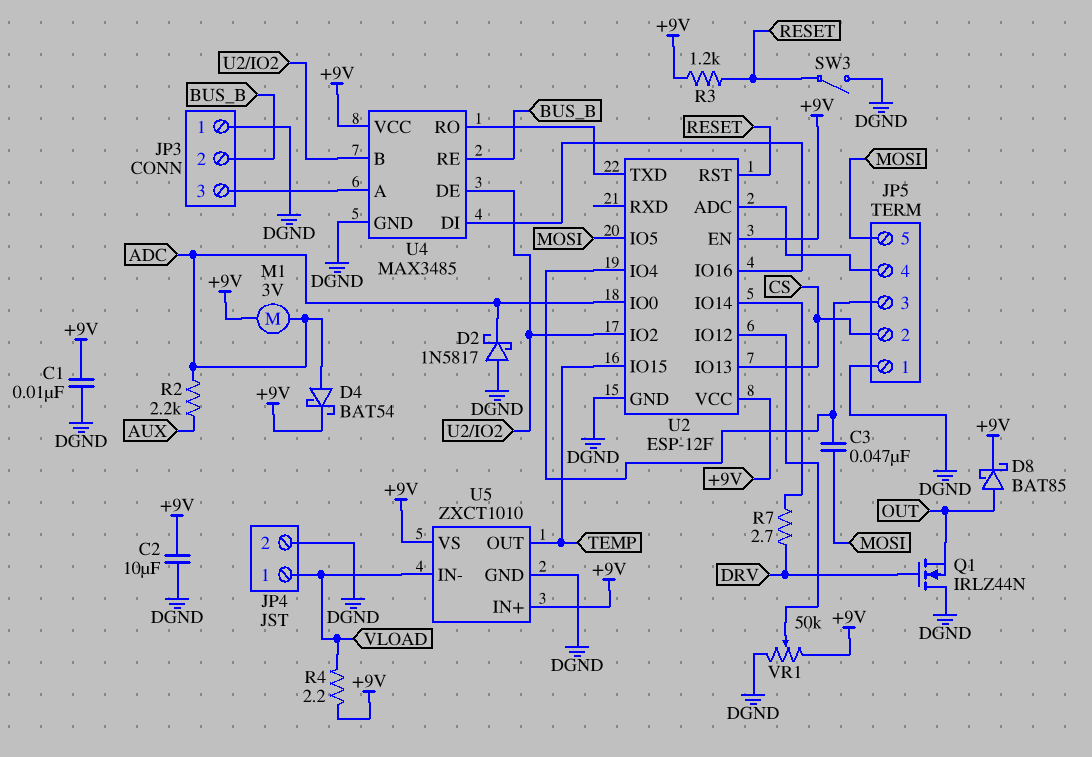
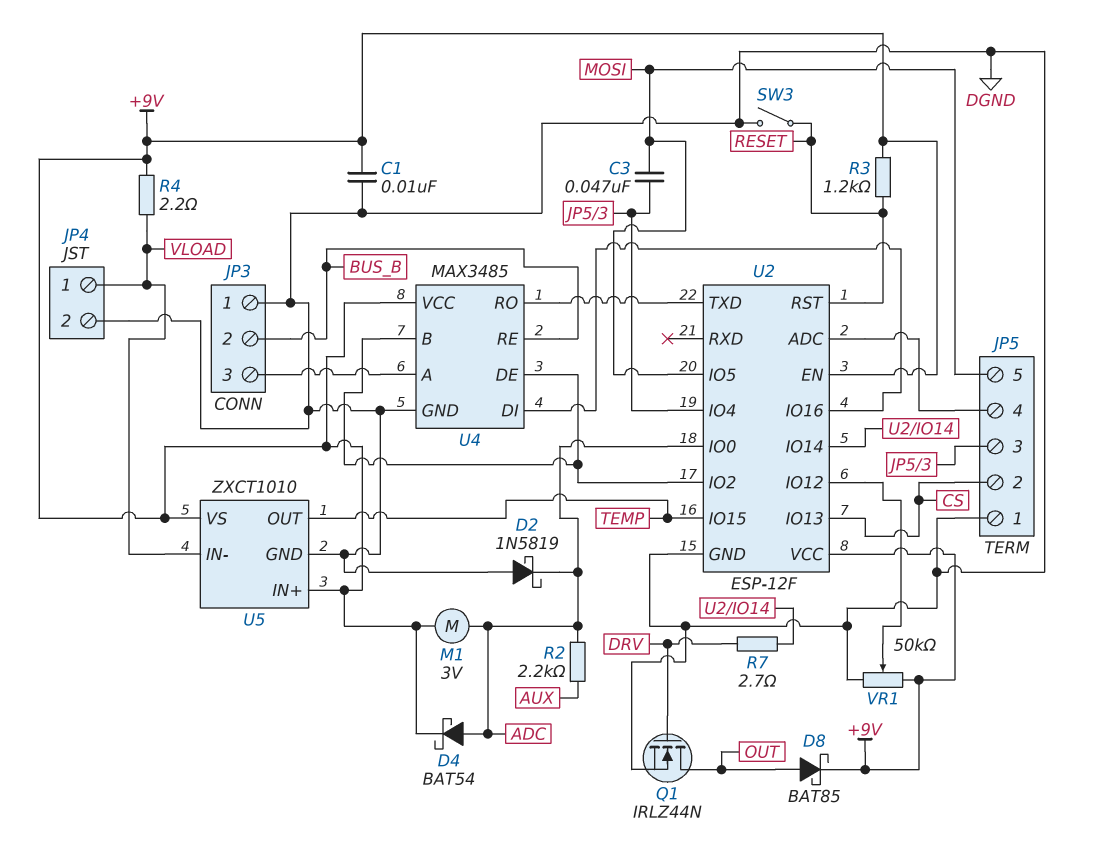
C2: 10uF (+9V, DGND) -> none
D2: schottky 1N5817 (A DGND, K ADC) -> schottky 1N5819 (A DGND, K ADC)
Q1: NMOS IRLZ44N (G DRV, D DGND, S OUT) -> NMOS IRLZ44N (G DRV, D OUT, S DGND)

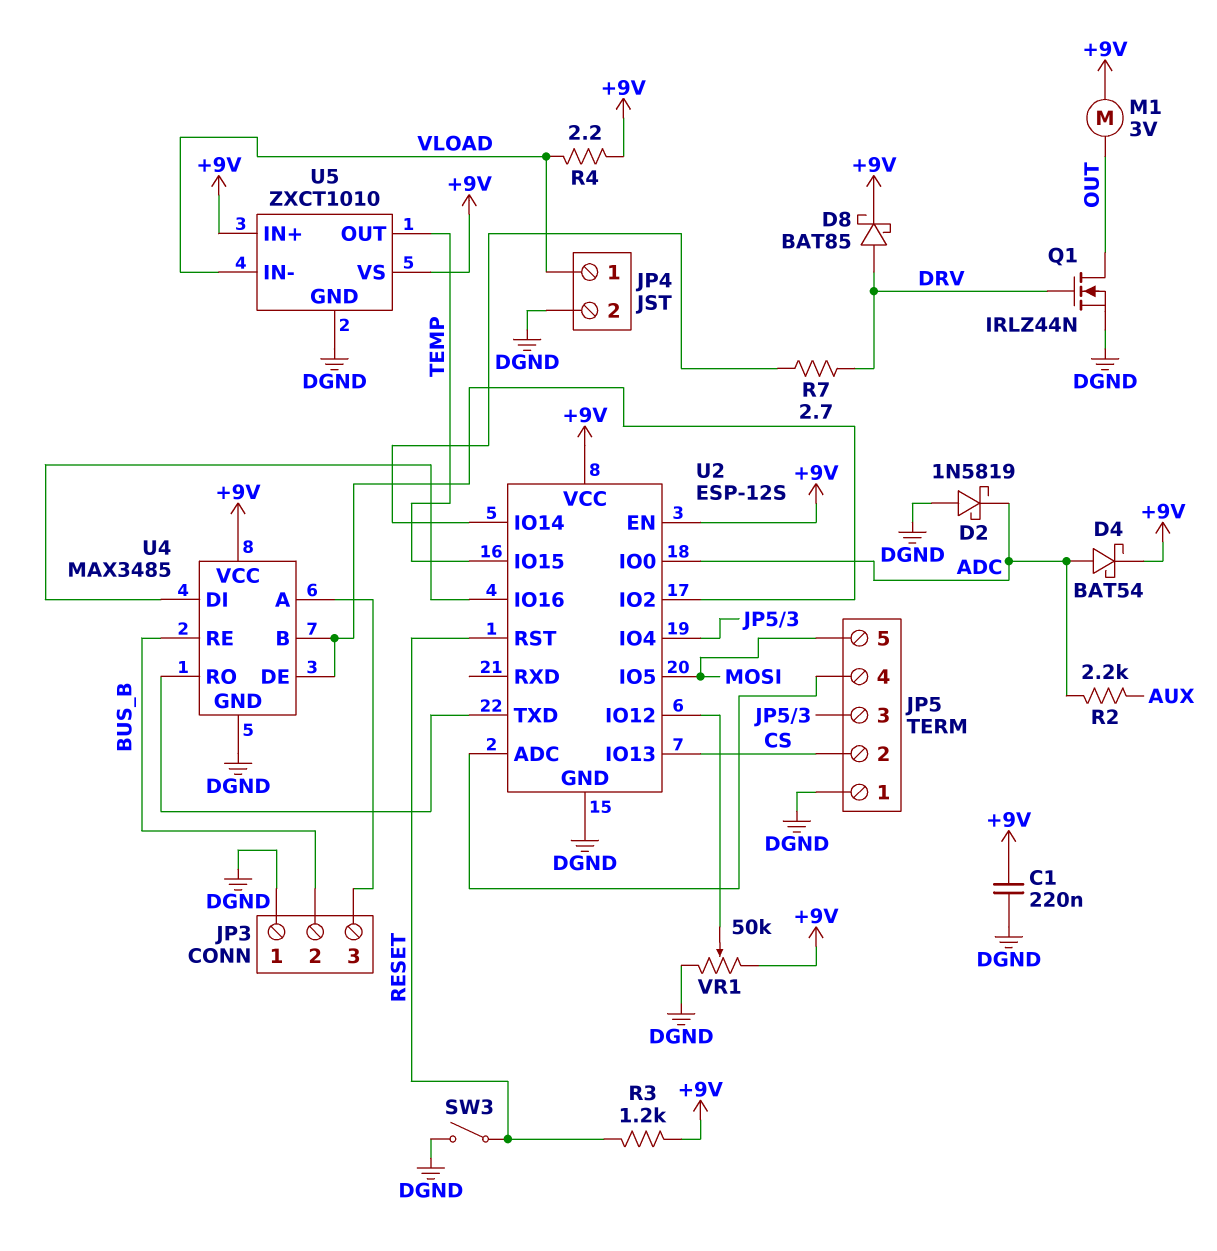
C1: 10nF (+9V, DGND) -> 220nF (+9V, DGND)
C3: 47nF (JP5/3, MOSI) -> none
D8: schottky BAT85 (A OUT, K +9V) -> schottky BAT85 (A DRV, K +9V)
M1: motor 3V (+9V, ADC) -> motor 3V (+9V, OUT)
U2: ESP-12F -> ESP-12S

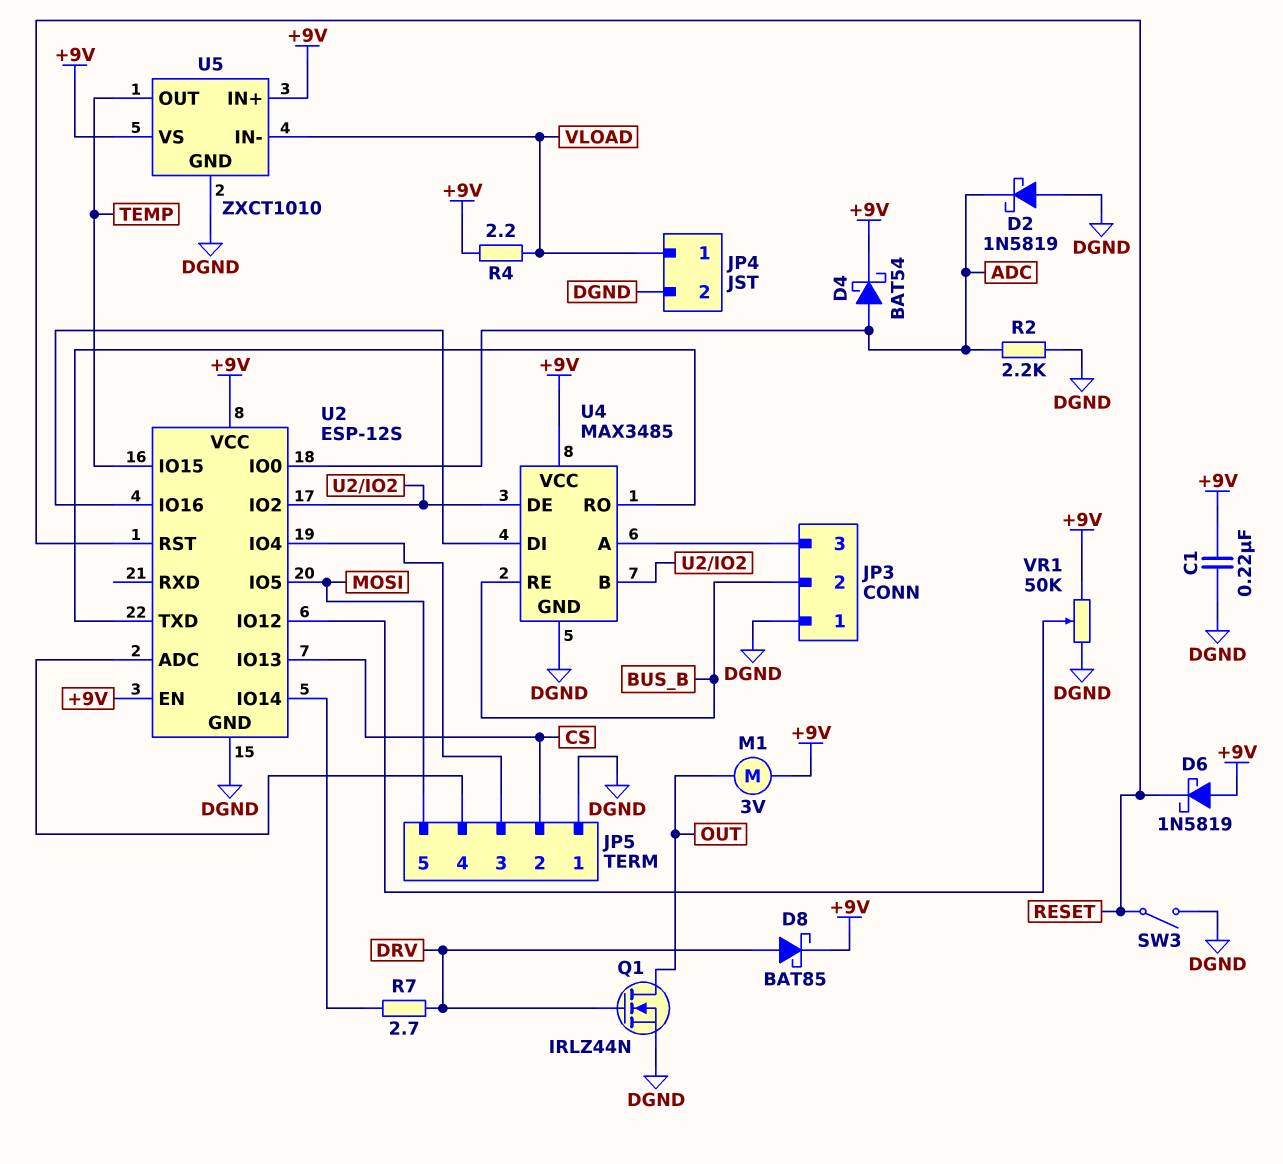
D6: none -> schottky 1N5819 (A +9V, K RESET)
R2: 2.2k (ADC, AUX) -> 2.2k (ADC, DGND)
R3: 1.2k (+9V, RESET) -> none

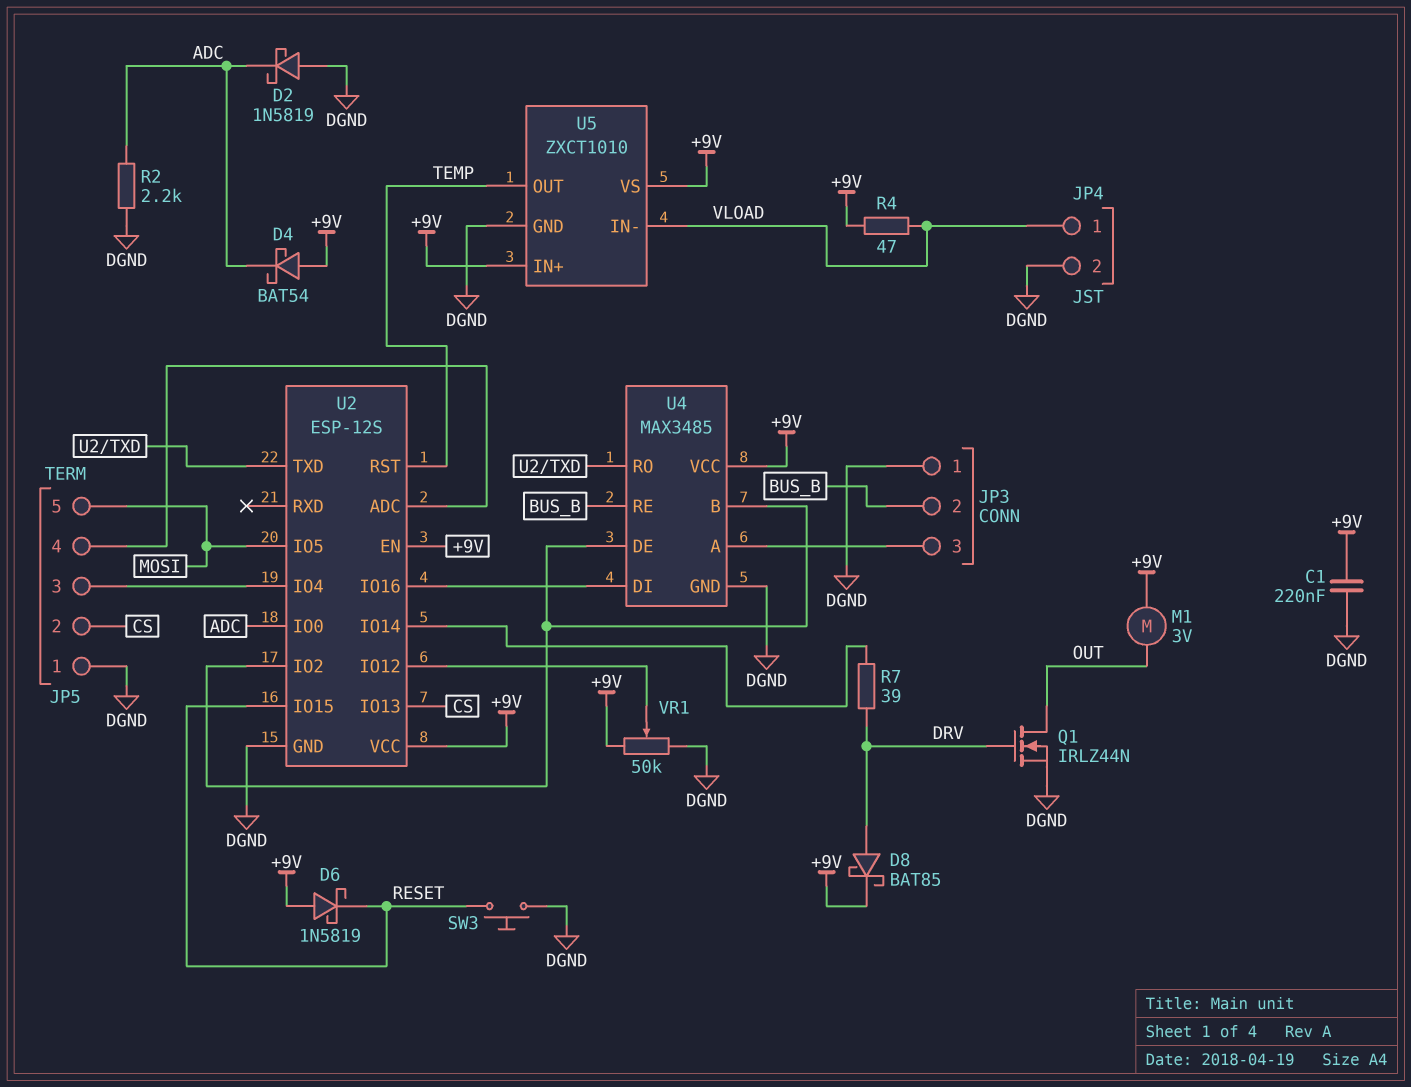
D4: schottky BAT54 (A ADC, K +9V) -> schottky BAT54 (A +9V, K ADC)
R4: 2.2 (+9V, VLOAD) -> 47 (+9V, VLOAD)
R7: 2.7 (DRV, U2/IO14) -> 39 (DRV, U2/IO14)
SW3: switch (DGND, RESET) -> button (DGND, RESET)
U2 pin IO15: TEMP -> RESET
U2 pin RST: RESET -> TEMP

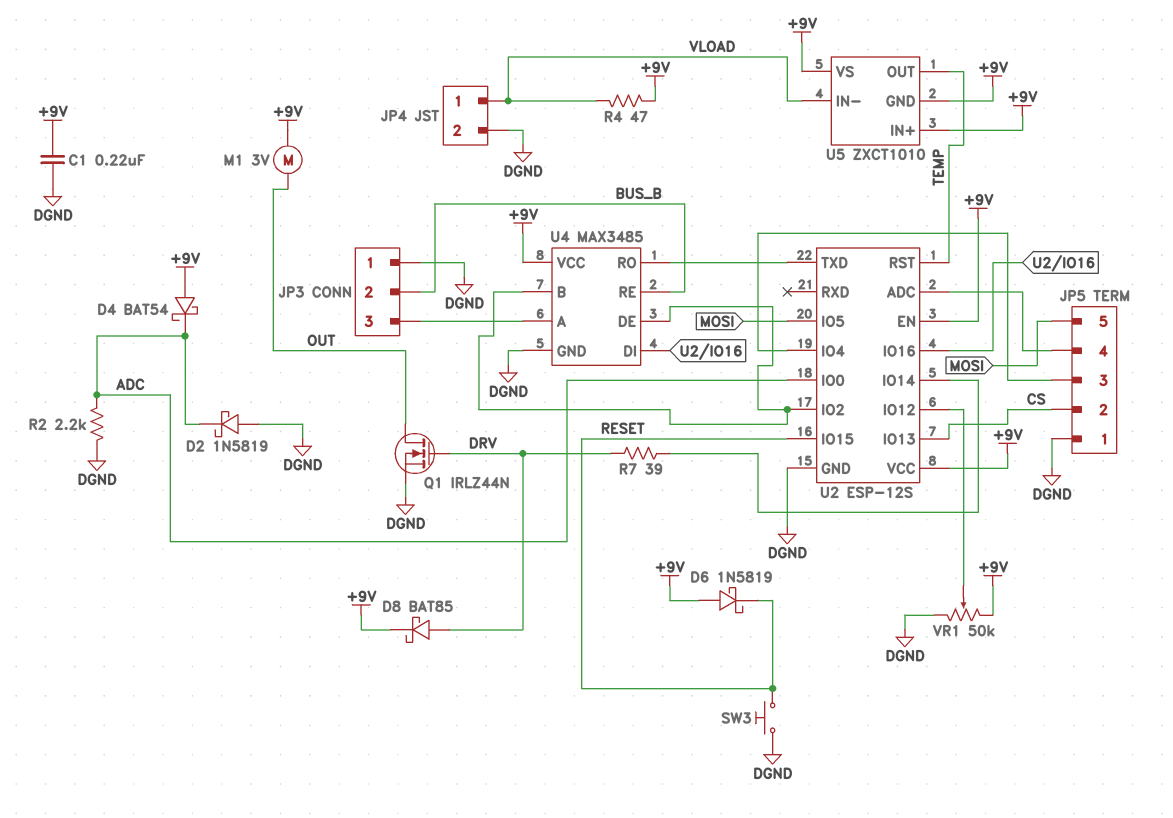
U5 pin GND: DGND -> +9V

